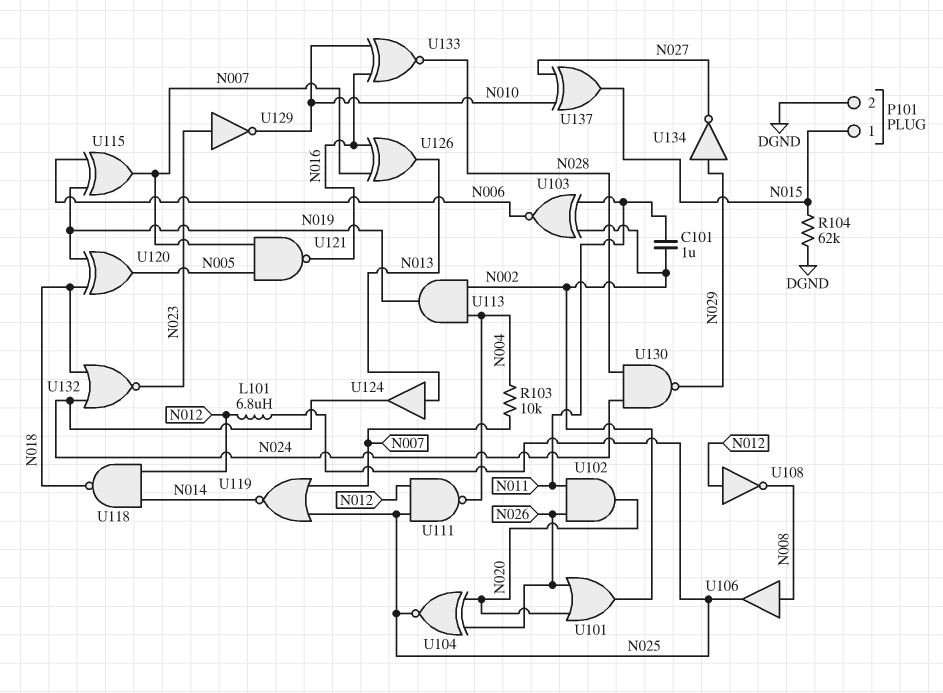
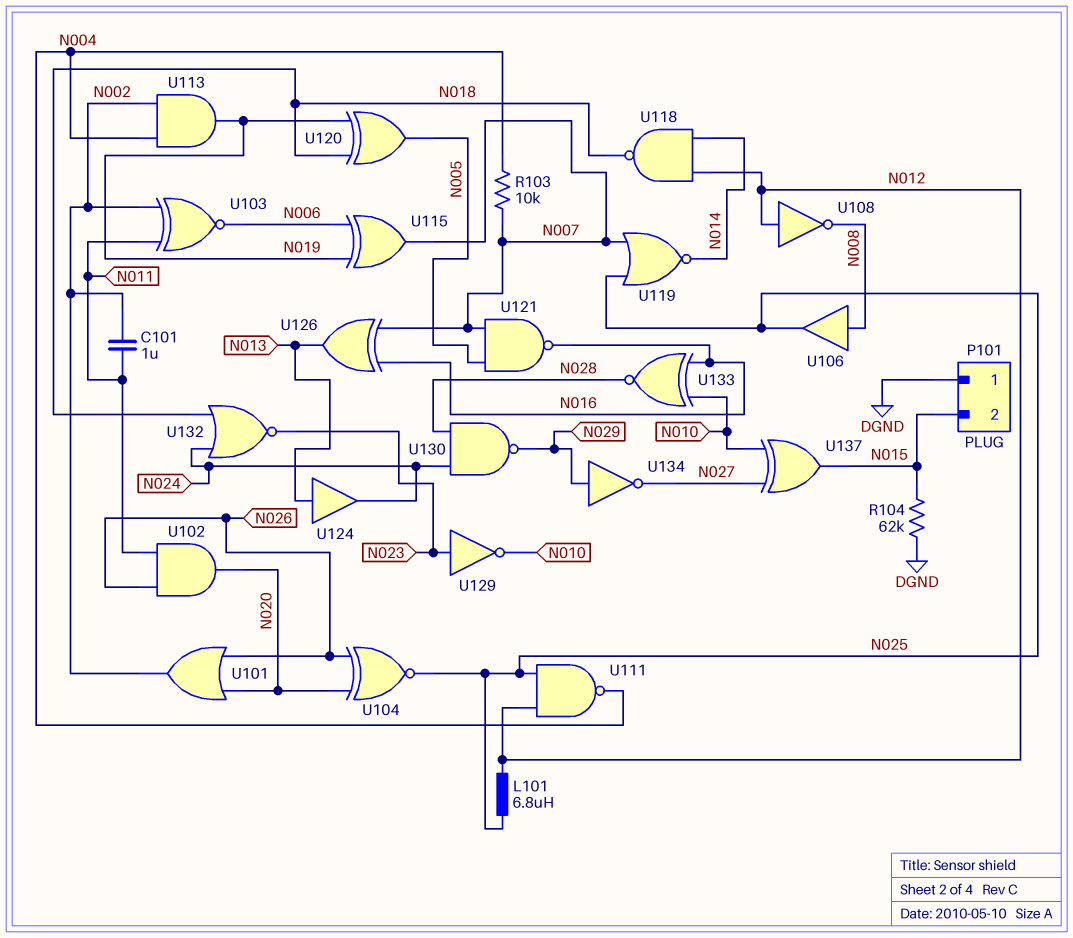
P101 pin 1: N015 -> DGND
P101 pin 2: DGND -> N015

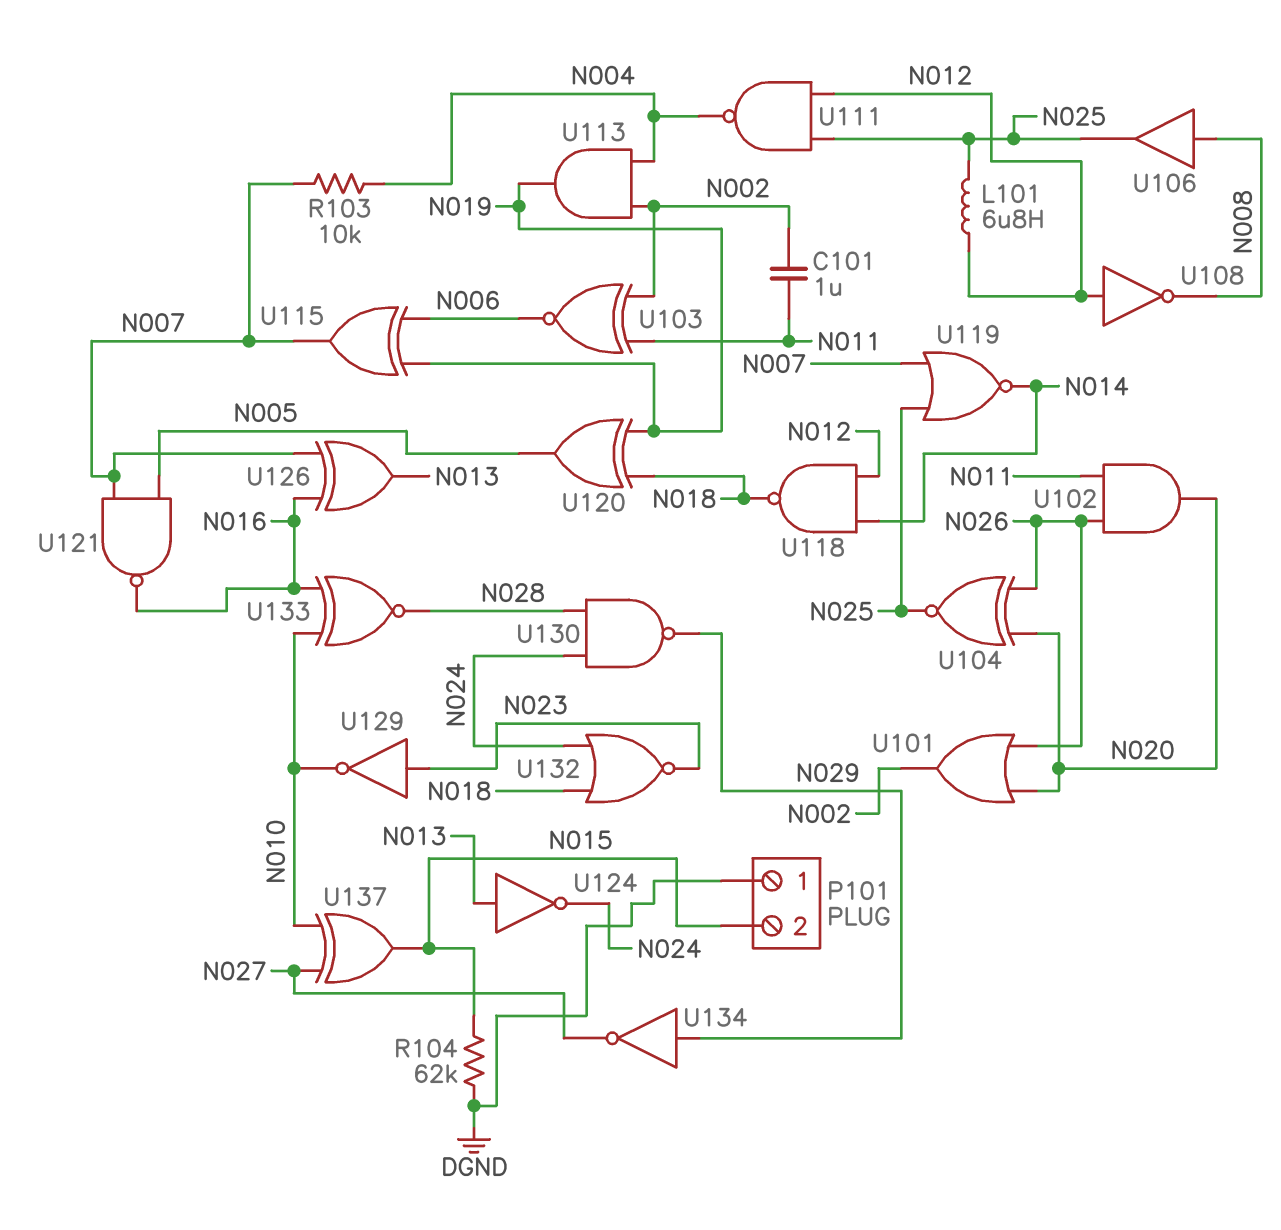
U124: buffer (in N013, out N024) -> NOT (in N013, out N024)

